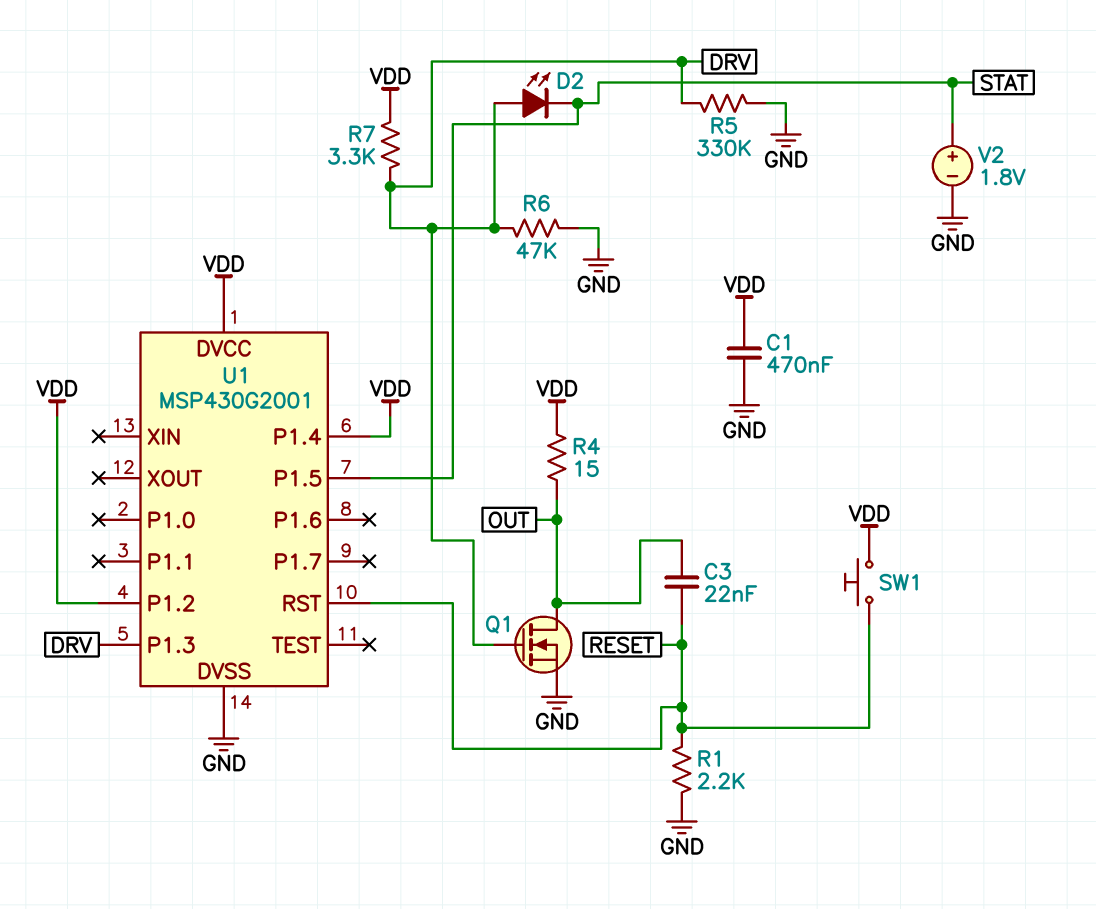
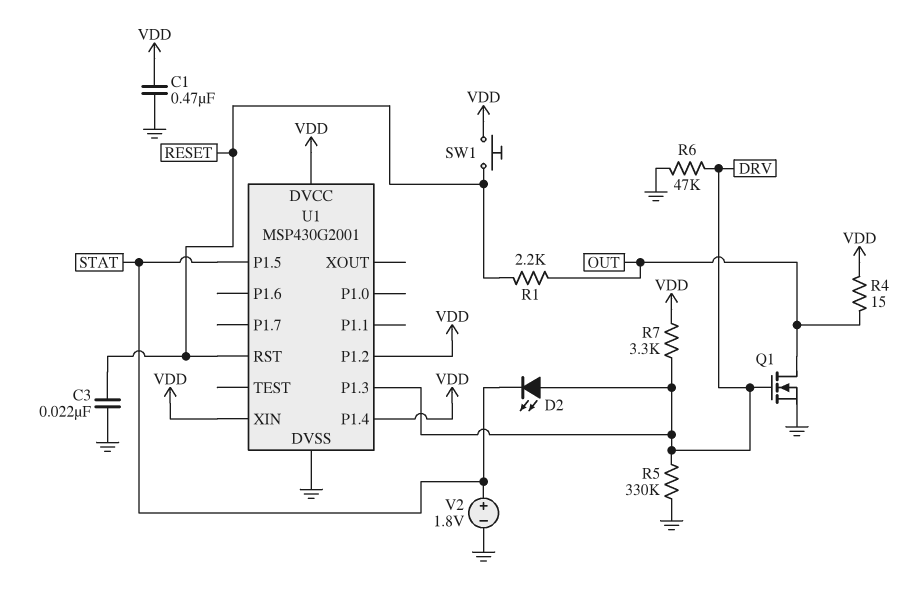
C3: 22nF (OUT, RESET) -> 22nF (GND, RESET)
R1: 2.2k (GND, RESET) -> 2.2k (OUT, RESET)
U1 pin XIN: none -> VDD

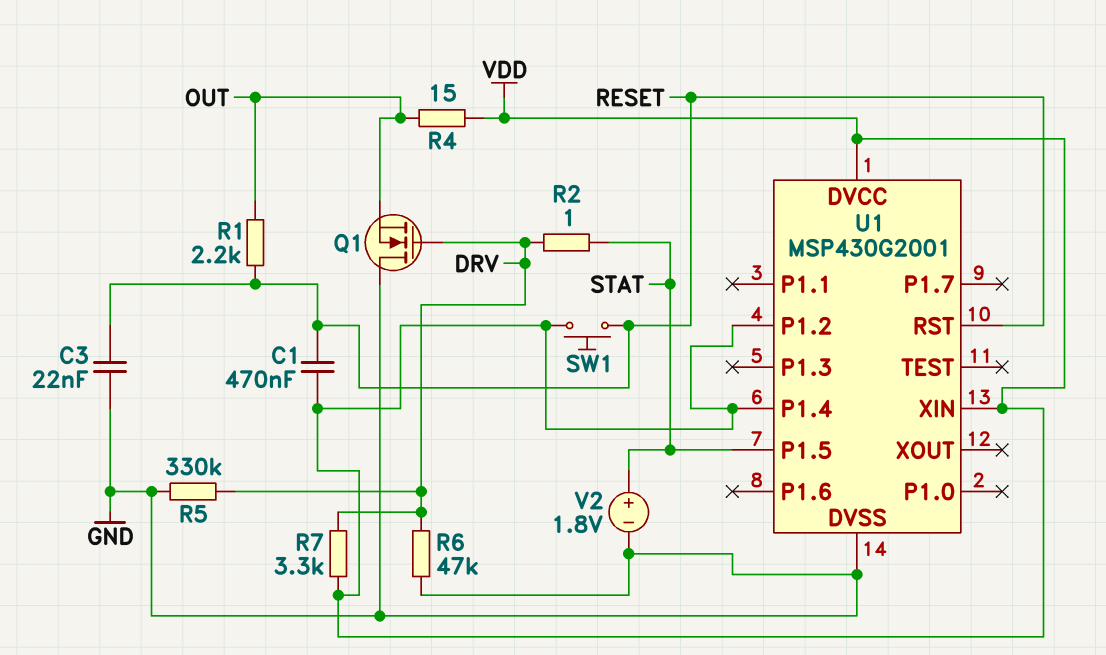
C1: 470nF (GND, VDD) -> 470nF (RESET, VDD)
D2: LED (A DRV, K STAT) -> none
Q1: NMOS (G DRV, D OUT, S GND) -> NMOS (G DRV, D GND, S OUT)
R2: none -> 1 (DRV, STAT)
U1 pin P1.3: DRV -> none

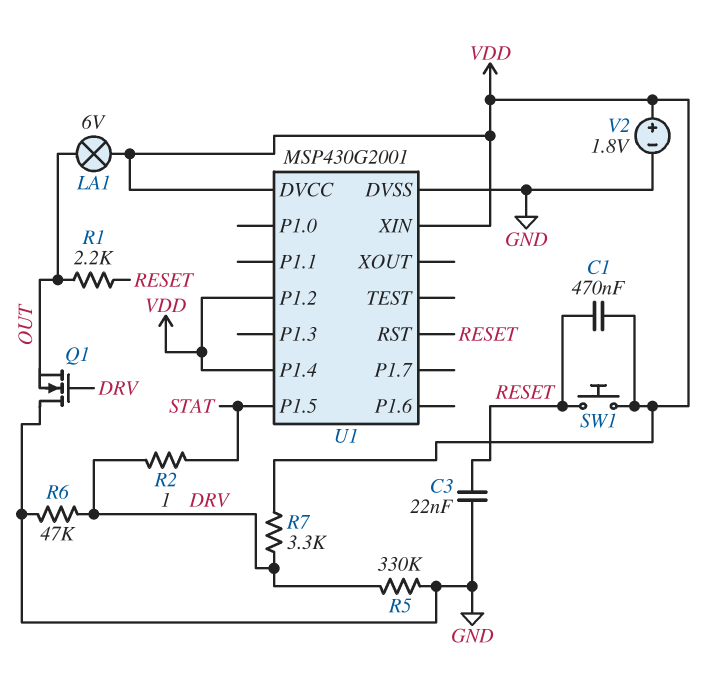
LA1: none -> lamp 6V (OUT, VDD)
R4: 15 (OUT, VDD) -> none
V2: 1.8V (plus STAT, minus GND) -> 1.8V (plus VDD, minus GND)

